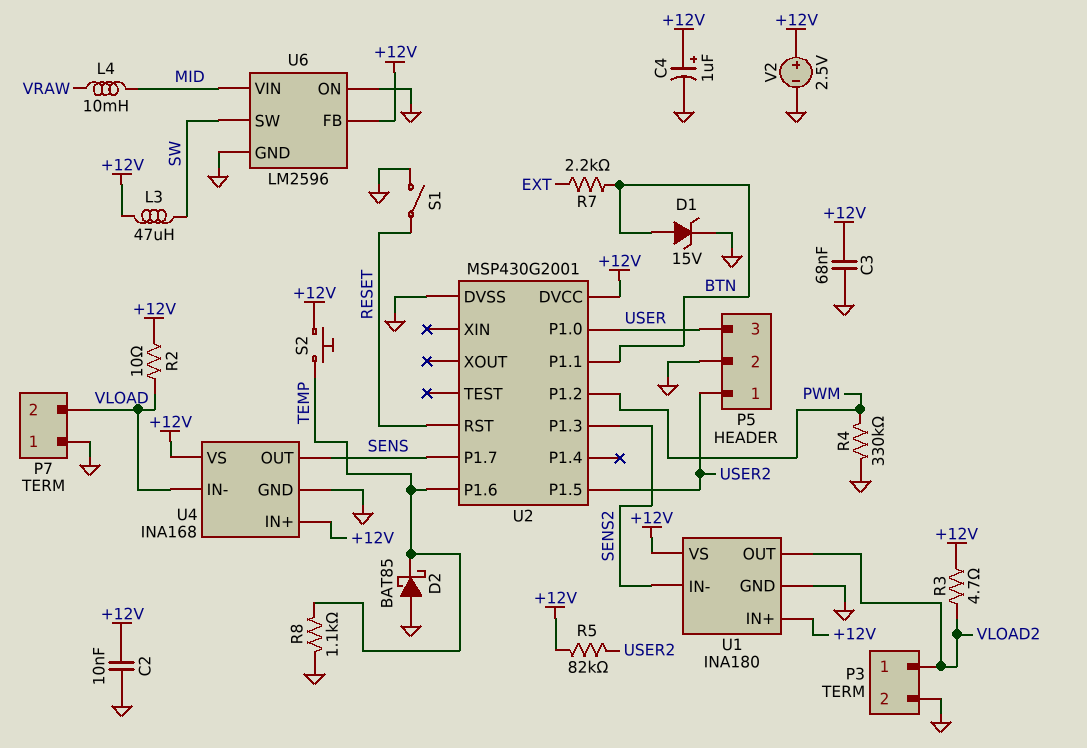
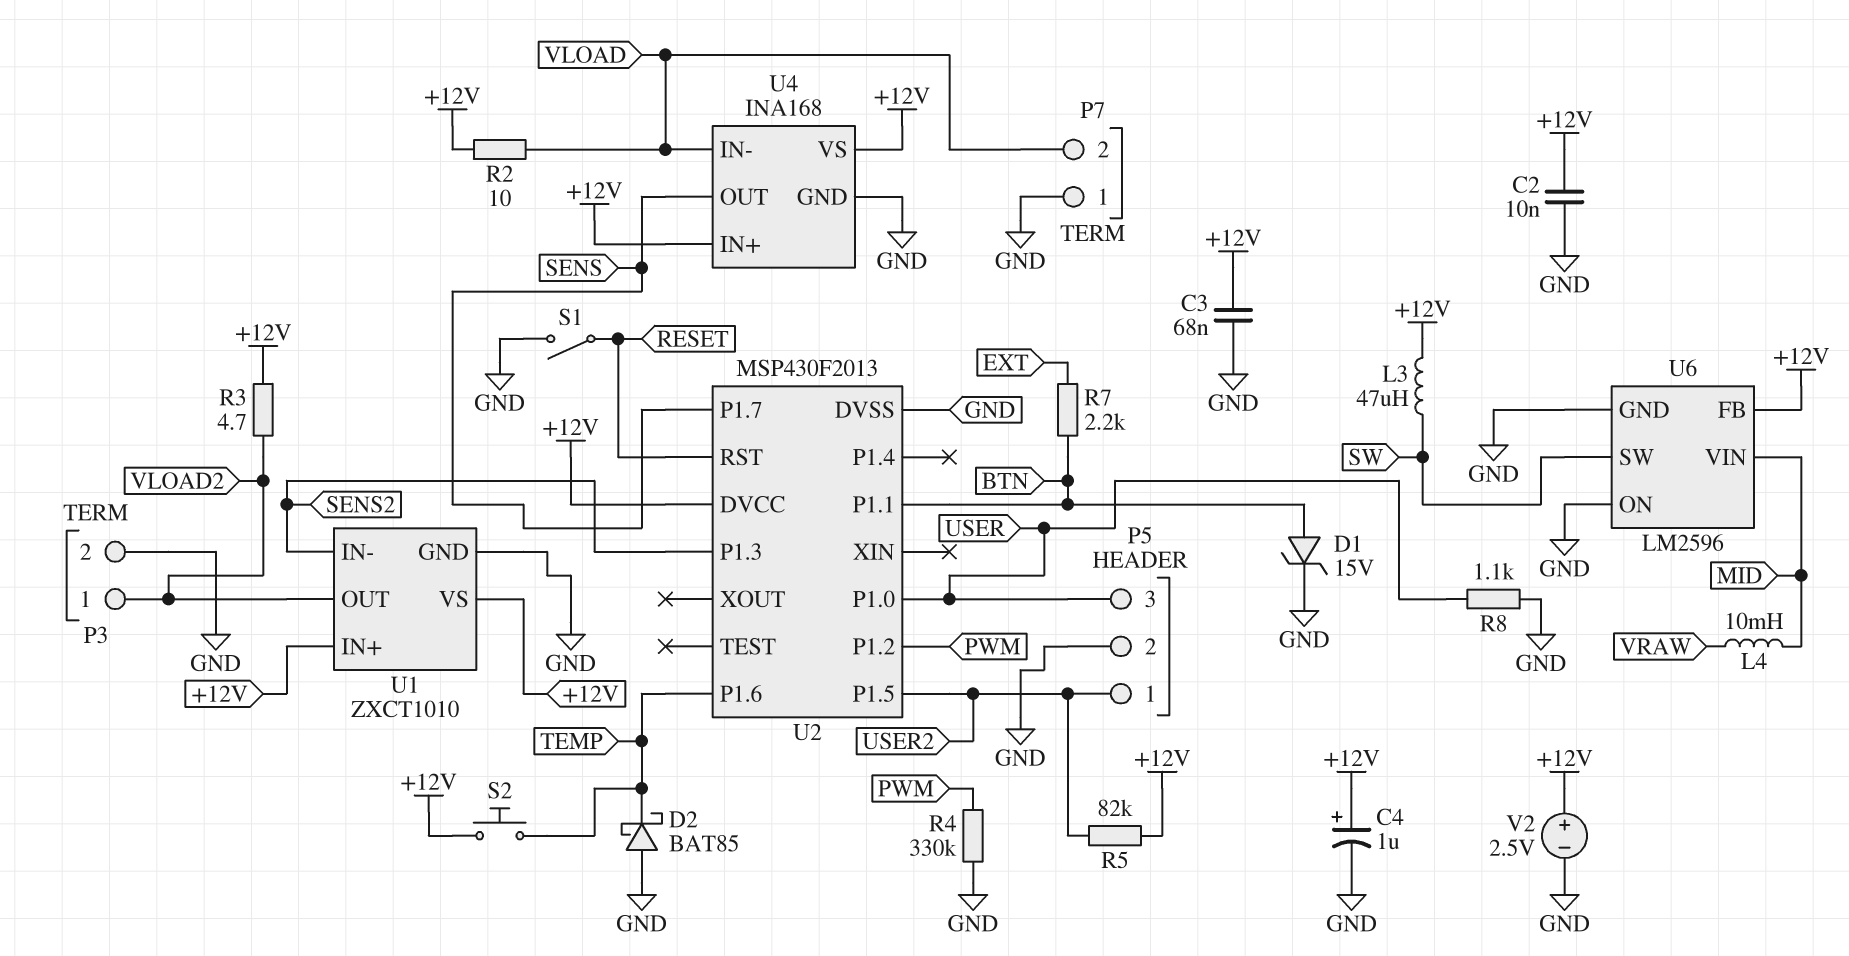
R8: 1.1k (GND, TEMP) -> 1.1k (GND, USER)
U1: INA180 -> ZXCT1010
U2: MSP430G2001 -> MSP430F2013

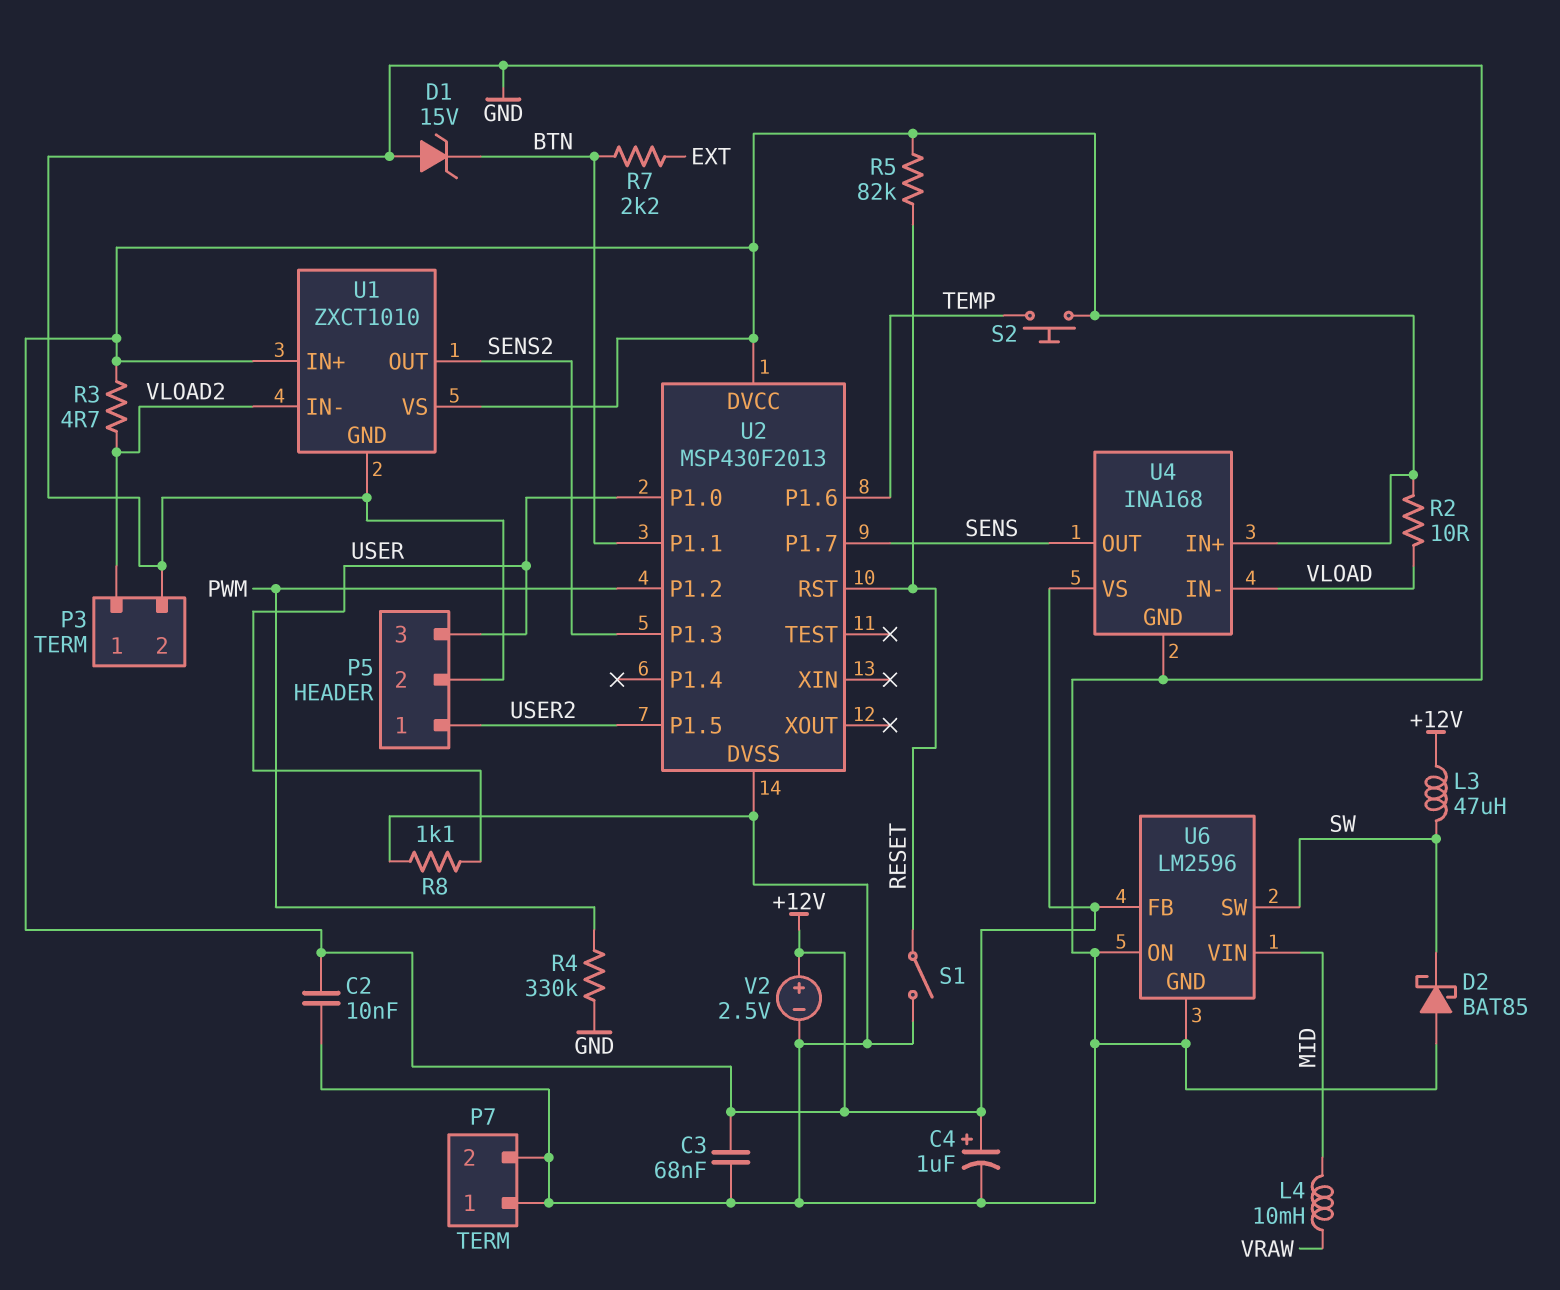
D1: zener 15V (A BTN, K GND) -> zener 15V (A GND, K BTN)
D2: schottky BAT85 (A GND, K TEMP) -> schottky BAT85 (A GND, K SW)
P7 pin 2: VLOAD -> GND
R5: 82k (+12V, USER2) -> 82k (+12V, RESET)
U1 pin IN-: SENS2 -> VLOAD2
U1 pin OUT: VLOAD2 -> SENS2

